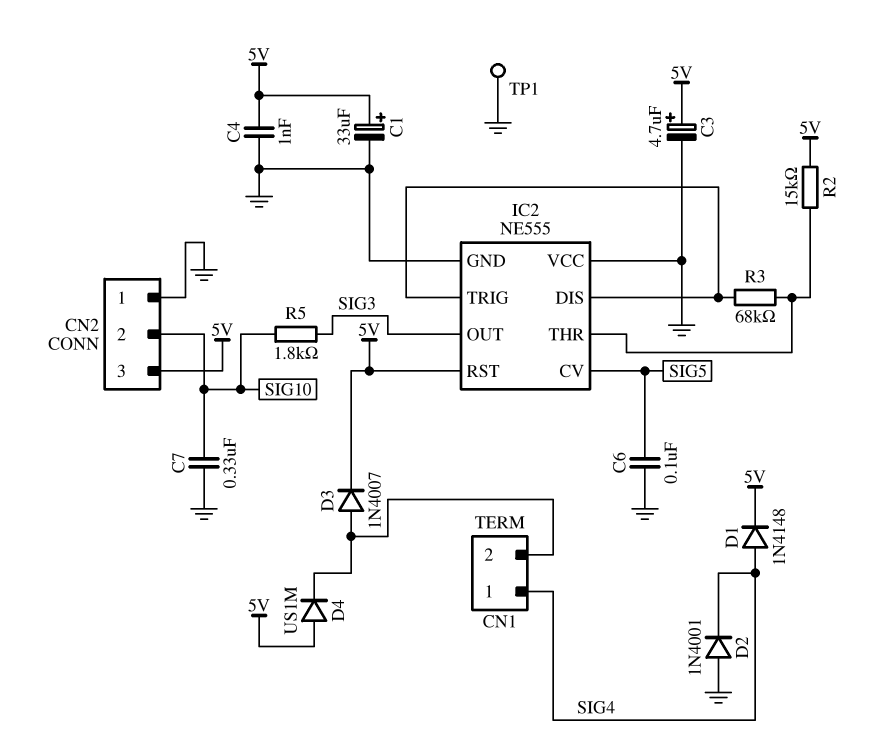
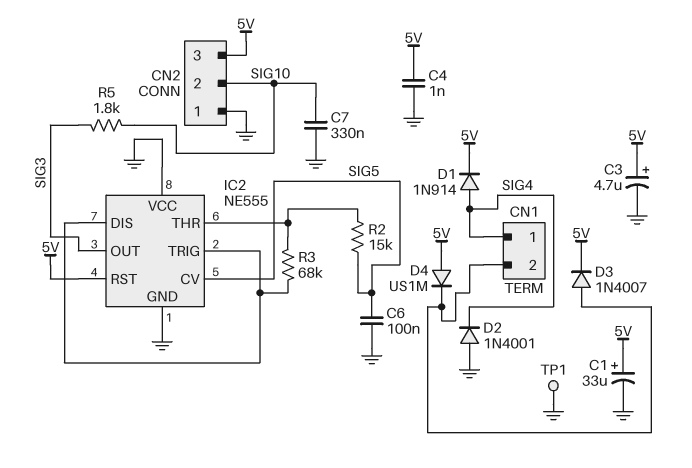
D1: diode 1N4148 (A SIG4, K 5V) -> diode 1N914 (A SIG4, K 5V)
R2: 15k (5V, IC2/THR) -> 15k (IC2/THR, SIG5)

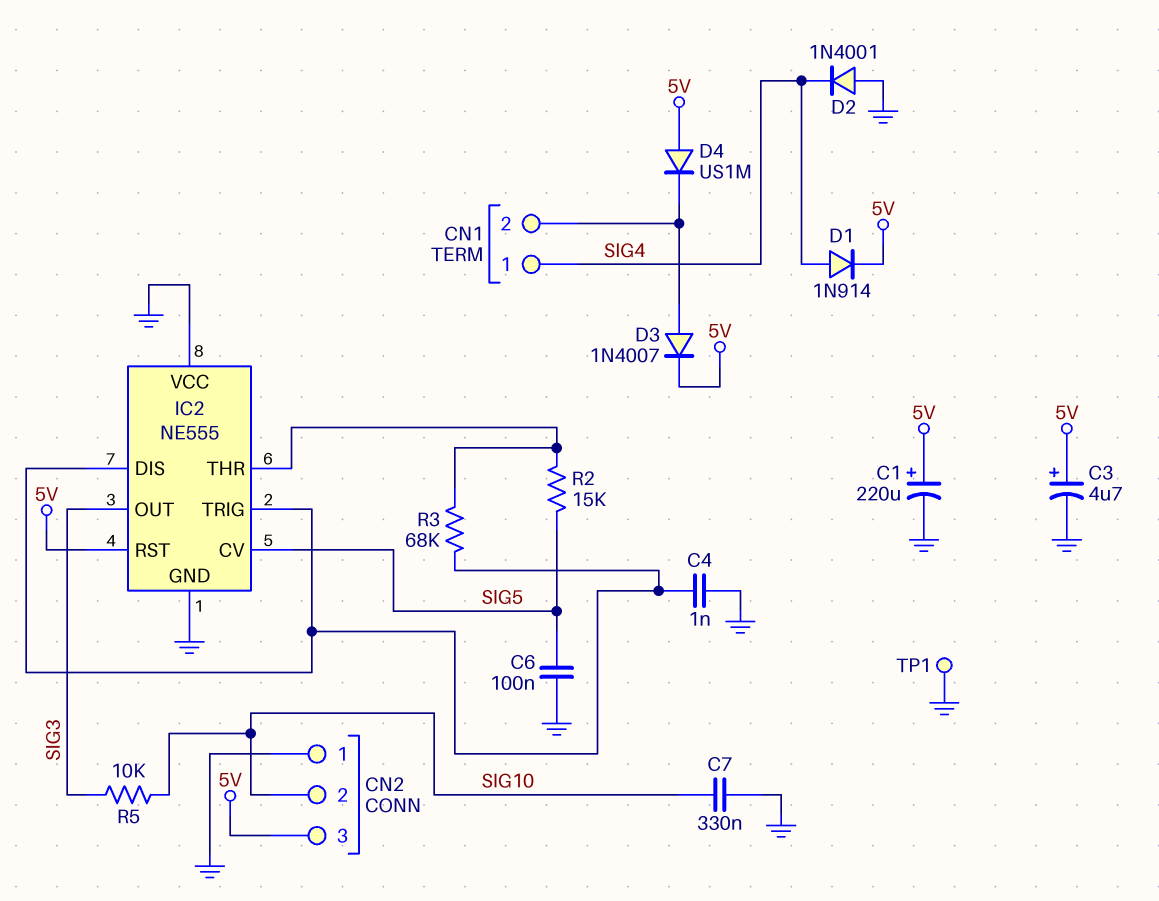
C1: 33uF (plus 5V, minus GND) -> 220uF (plus 5V, minus GND)
C4: 1nF (5V, GND) -> 1nF (GND, IC2/DIS)
R5: 1.8k (SIG3, SIG10) -> 10k (SIG3, SIG10)

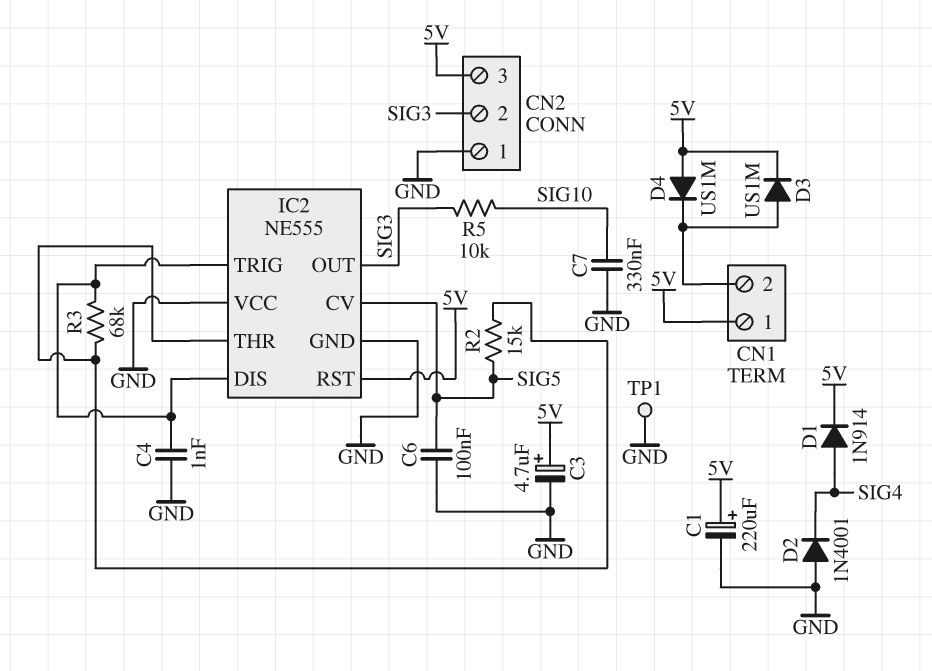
CN1 pin 1: SIG4 -> 5V
CN2 pin 2: SIG10 -> SIG3
D3: diode 1N4007 (A CN1/2, K 5V) -> diode US1M (A CN1/2, K 5V)

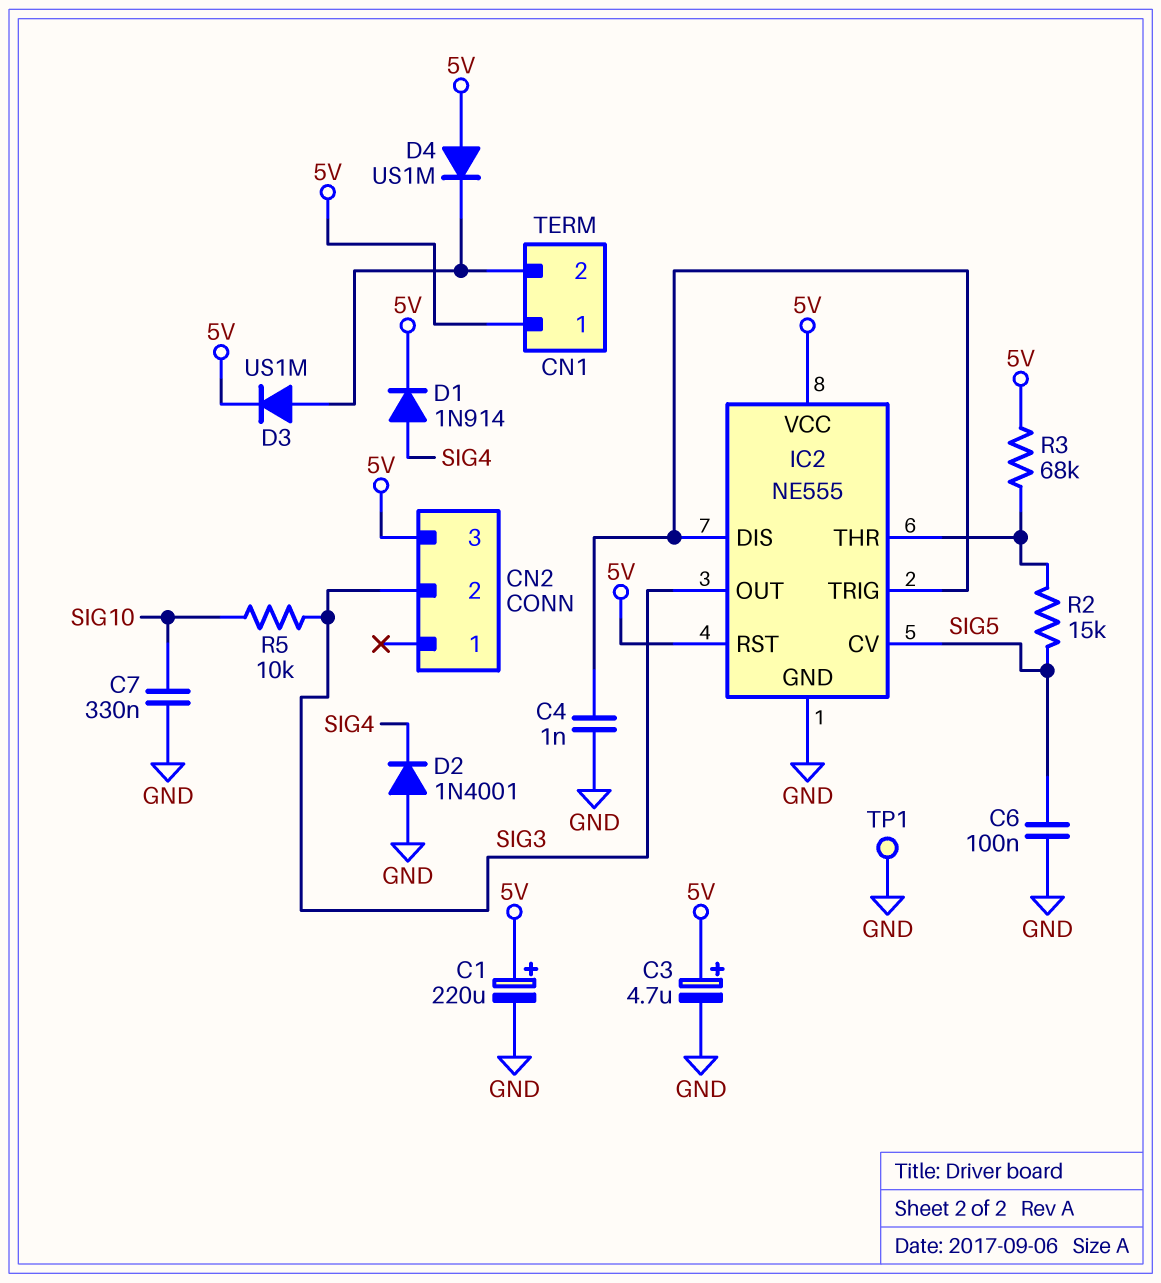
CN2 pin 1: GND -> none
IC2 pin VCC: GND -> 5V
R3: 68k (IC2/DIS, IC2/THR) -> 68k (5V, IC2/THR)

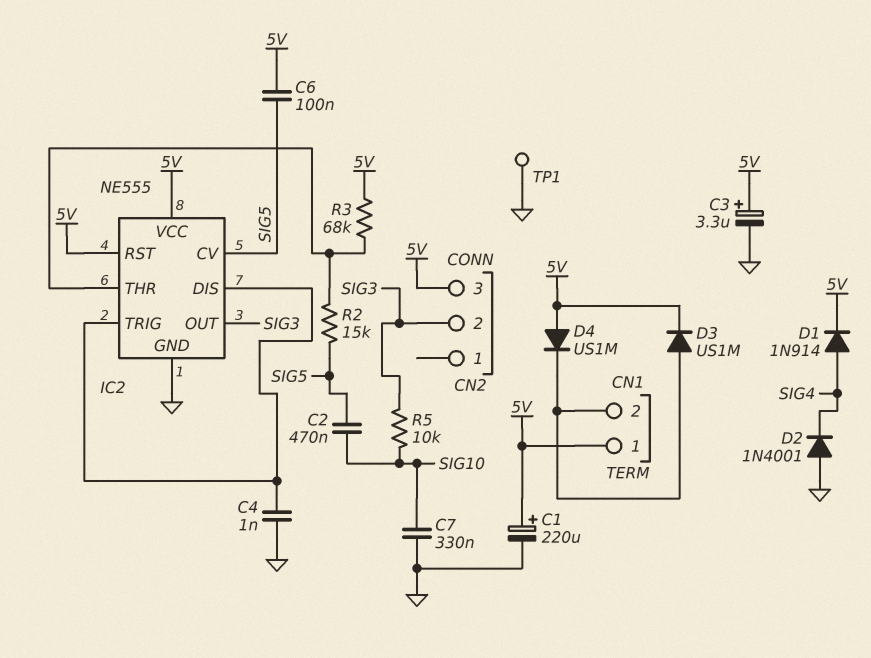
C2: none -> 470nF (SIG5, SIG10)
C3: 4.7uF (plus 5V, minus GND) -> 3.3uF (plus 5V, minus GND)
C6: 100nF (GND, SIG5) -> 100nF (5V, SIG5)

